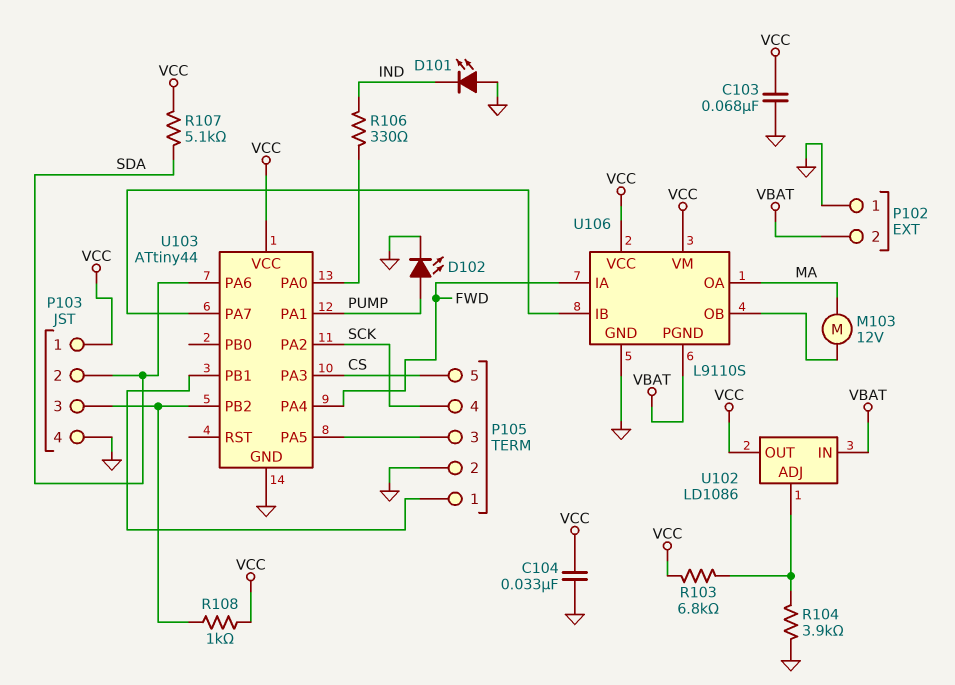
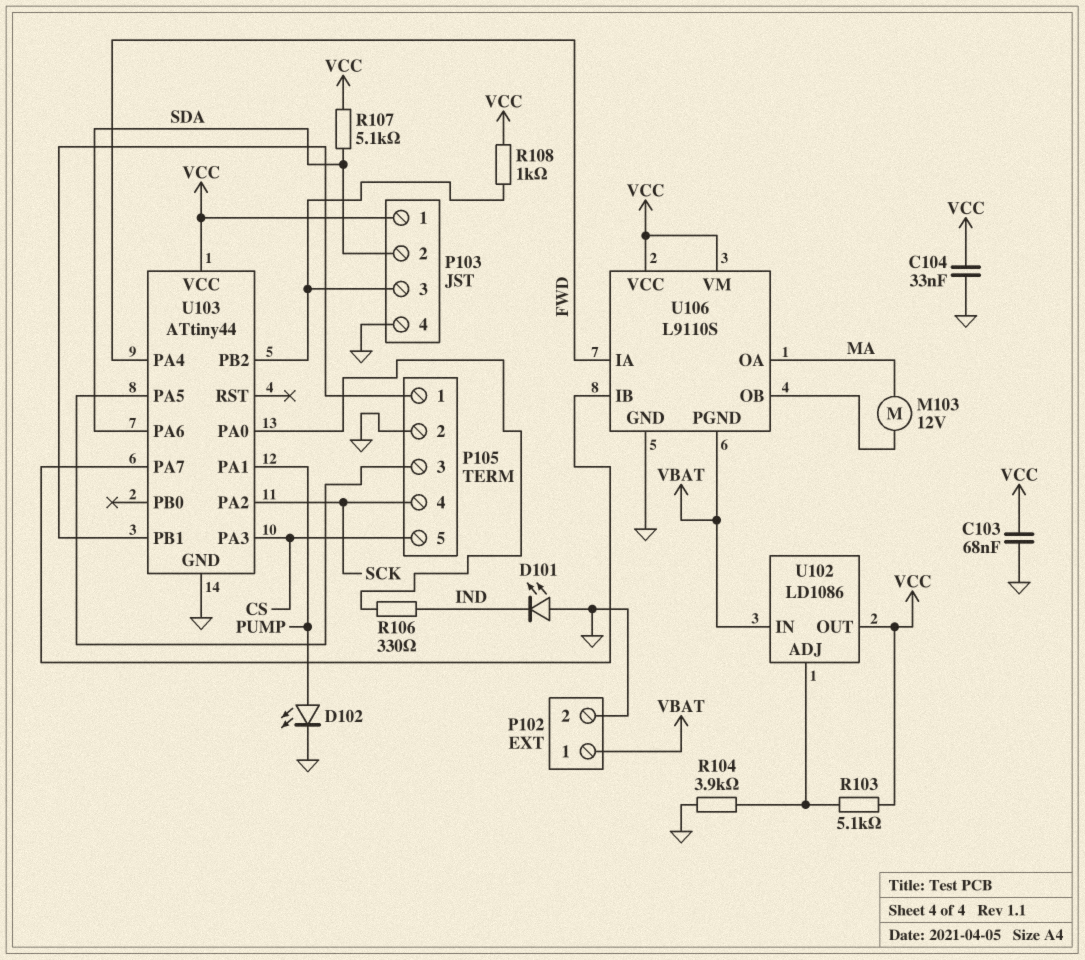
P102 pin 1: GND -> VBAT
P102 pin 2: VBAT -> GND
R103: 6.8k (U102/ADJ, VCC) -> 5.1k (U102/ADJ, VCC)

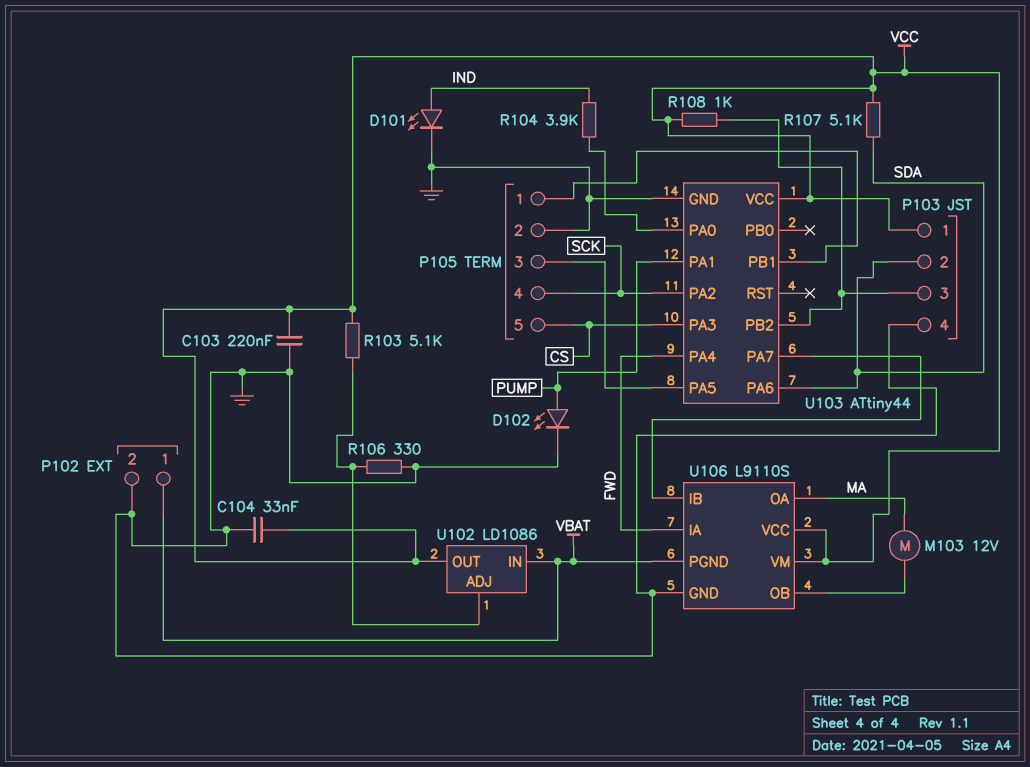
C103: 68nF (GND, VCC) -> 220nF (GND, VCC)
D101: LED (A GND, K IND) -> LED (A IND, K GND)
R104: 3.9k (GND, U102/ADJ) -> 3.9k (IND, U103/PA0)
R106: 330 (IND, U103/PA0) -> 330 (GND, U102/ADJ)

